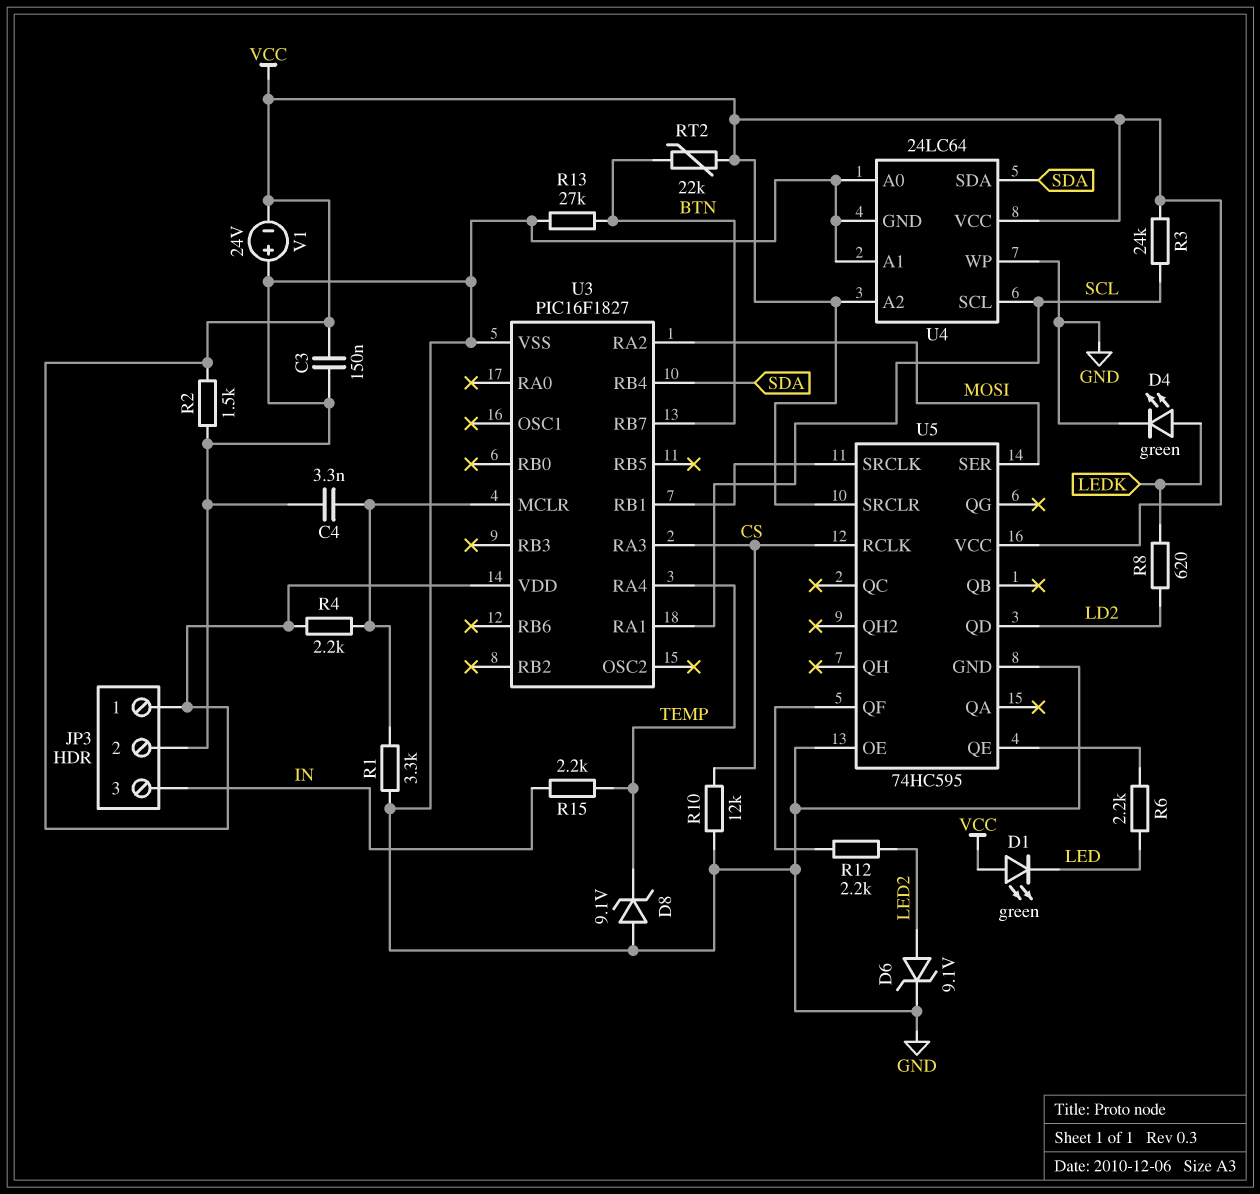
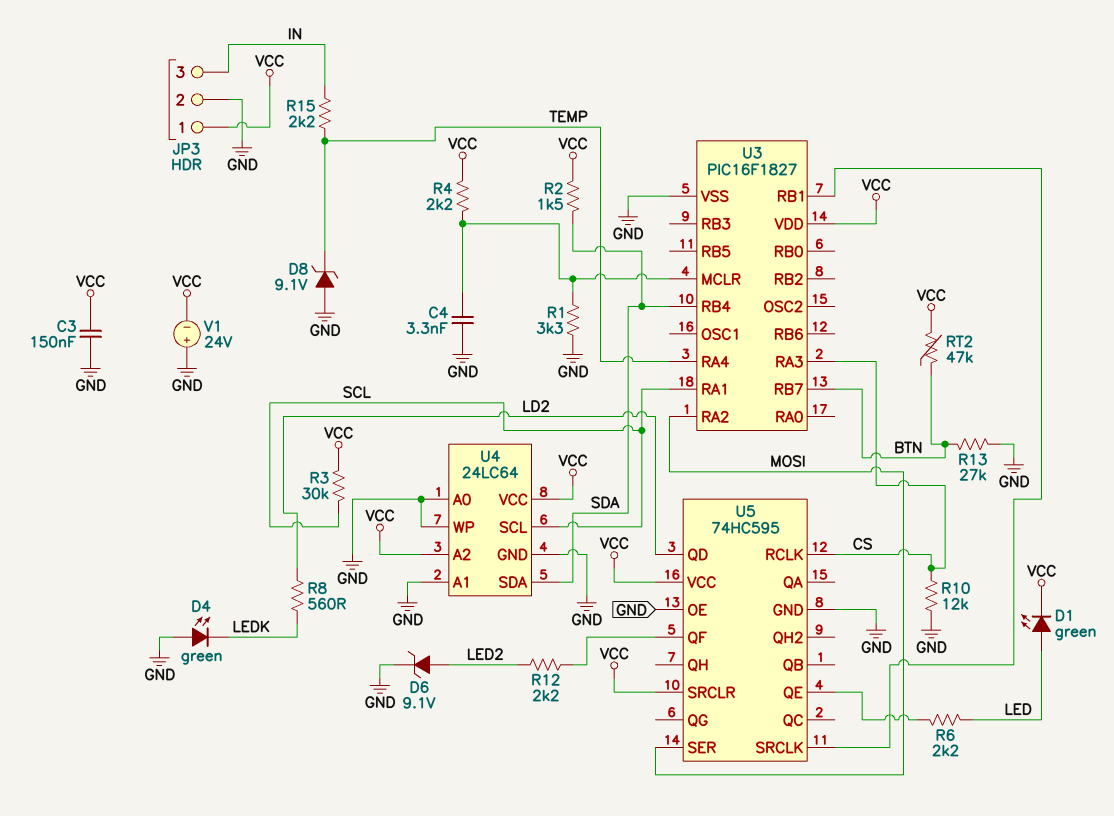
D1: LED green (A VCC, K LED) -> LED green (A LED, K VCC)
D4: LED green (A LEDK, K GND) -> LED green (A GND, K LEDK)
R2: 1.5k (GND, VCC) -> 1.5k (SDA, VCC)
R3: 24k (SCL, VCC) -> 30k (SCL, VCC)
R8: 620 (LD2, LEDK) -> 560 (LD2, LEDK)
RT2: 22k (BTN, VCC) -> 47k (BTN, VCC)

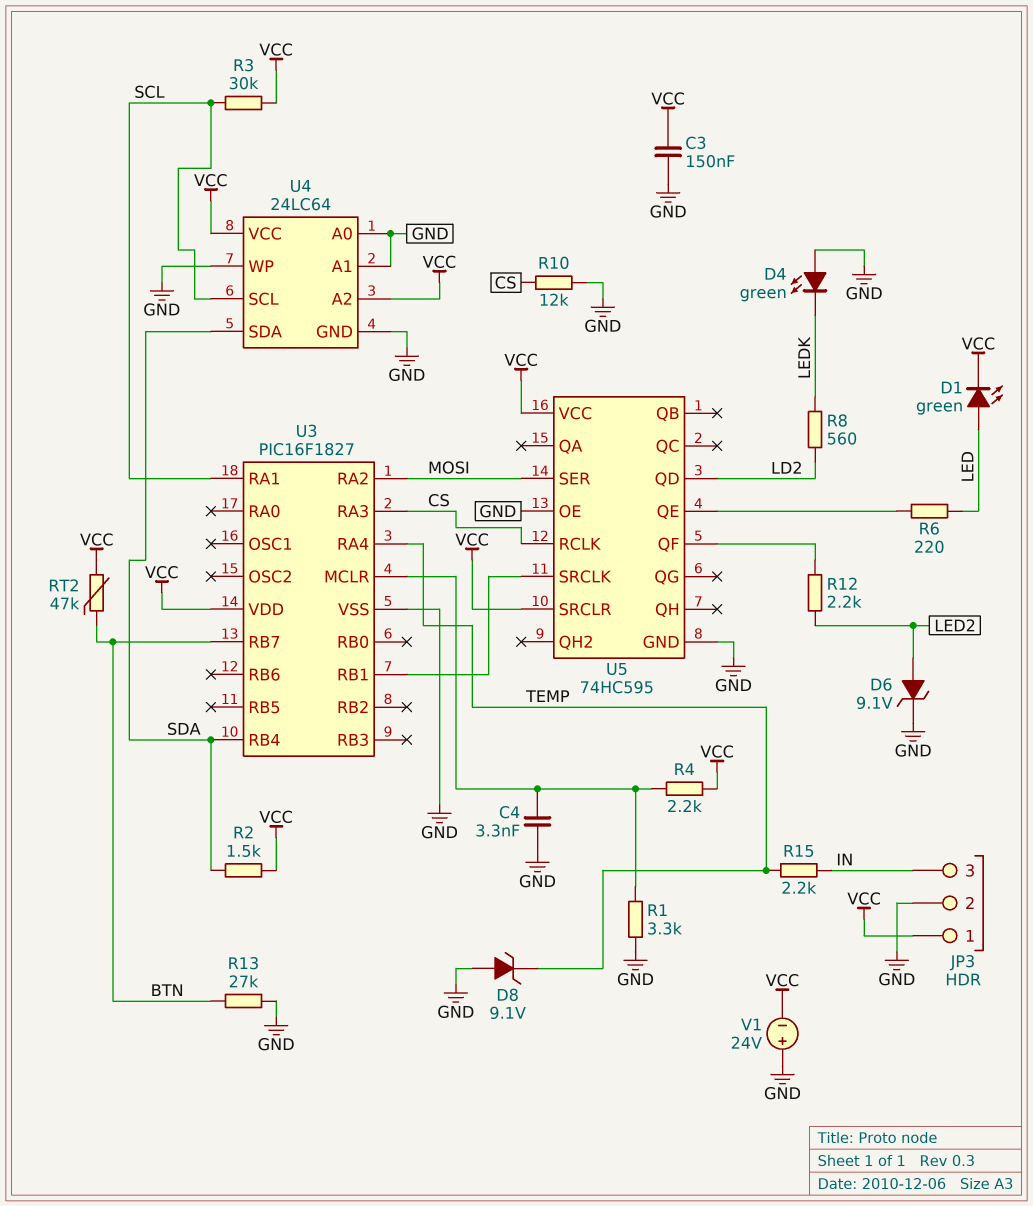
R6: 2.2k (LED, U5/QE) -> 220 (LED, U5/QE)

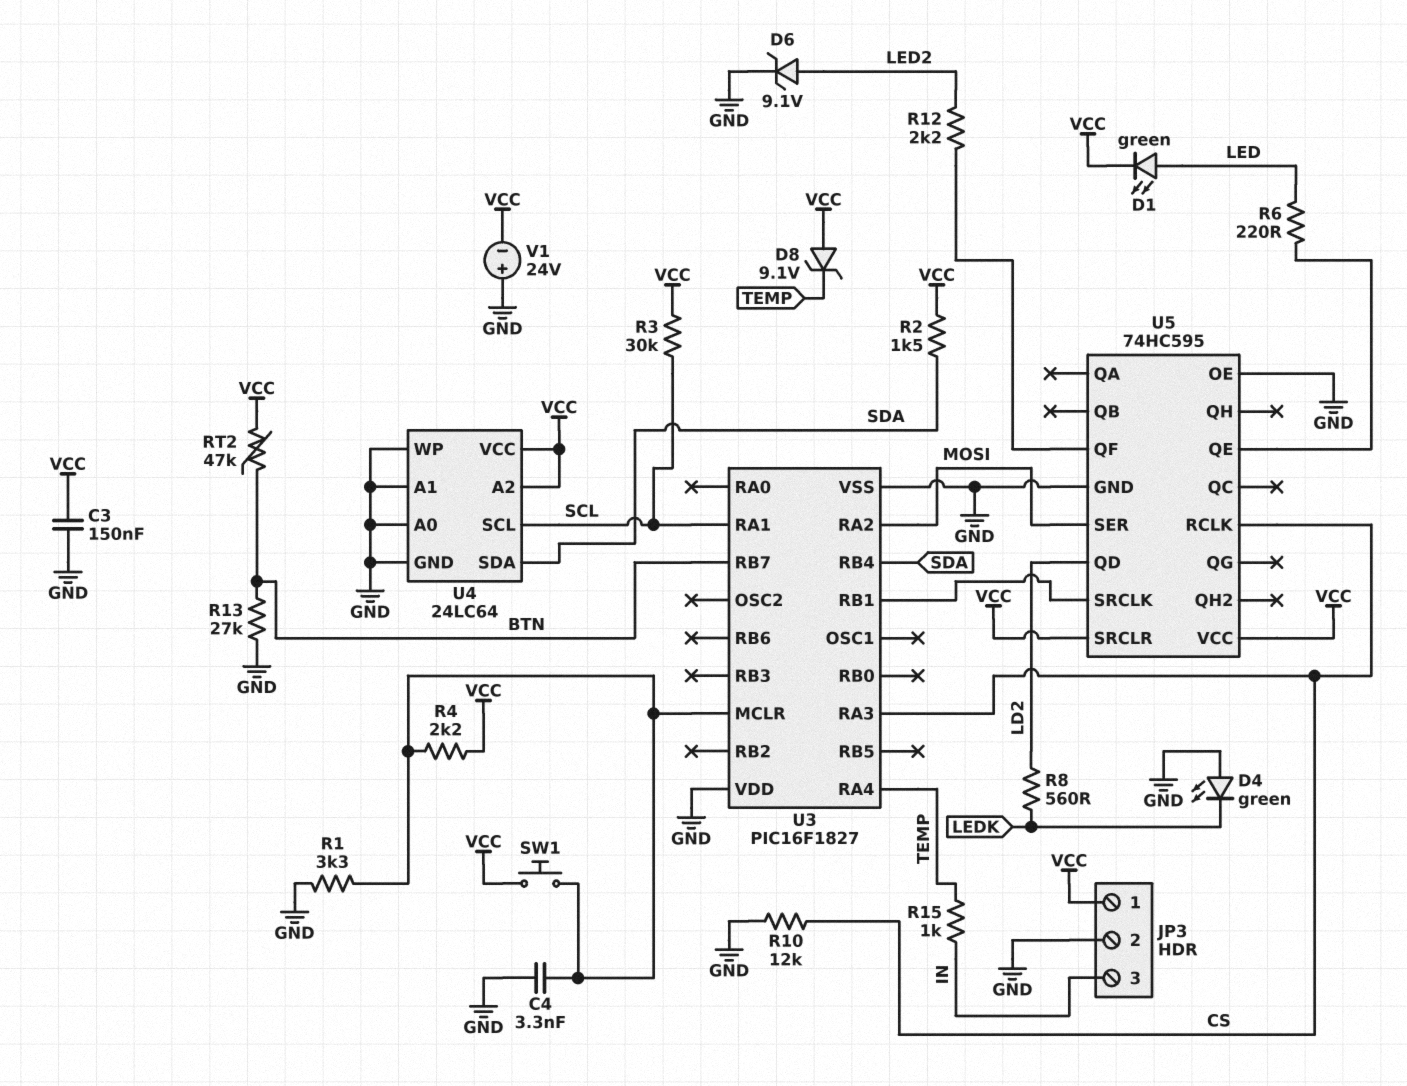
D8: zener 9.1V (A GND, K TEMP) -> zener 9.1V (A VCC, K TEMP)
R15: 2.2k (IN, TEMP) -> 1k (IN, TEMP)
SW1: none -> button (U3/MCLR, VCC)
U3 pin VDD: VCC -> GND

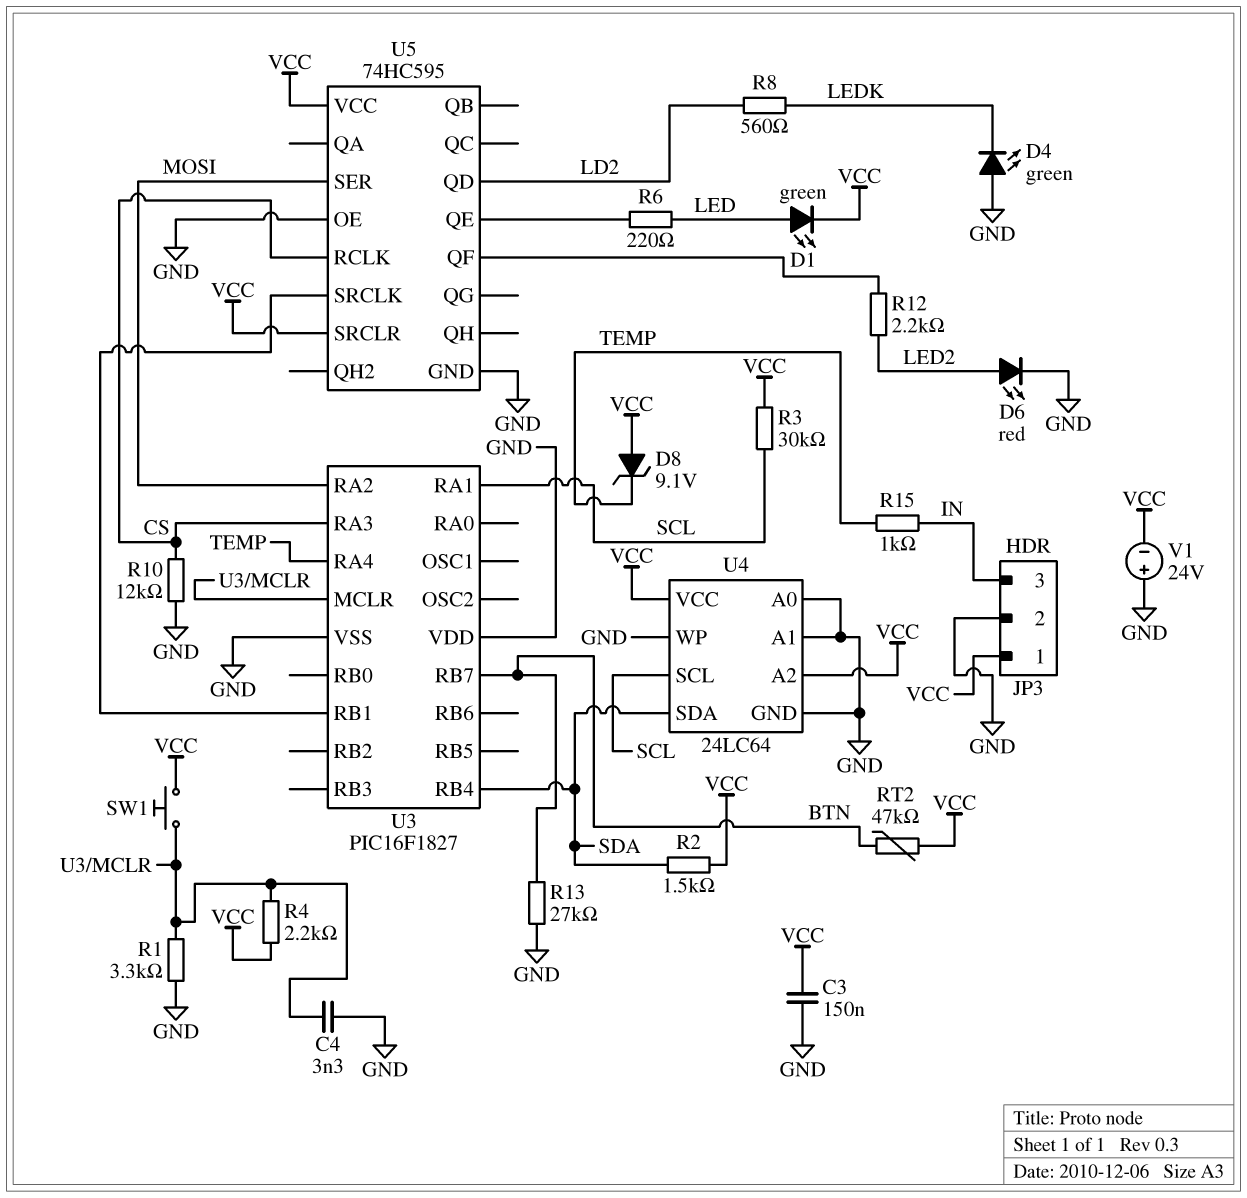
D6: zener 9.1V (A LED2, K GND) -> LED red (A LED2, K GND)

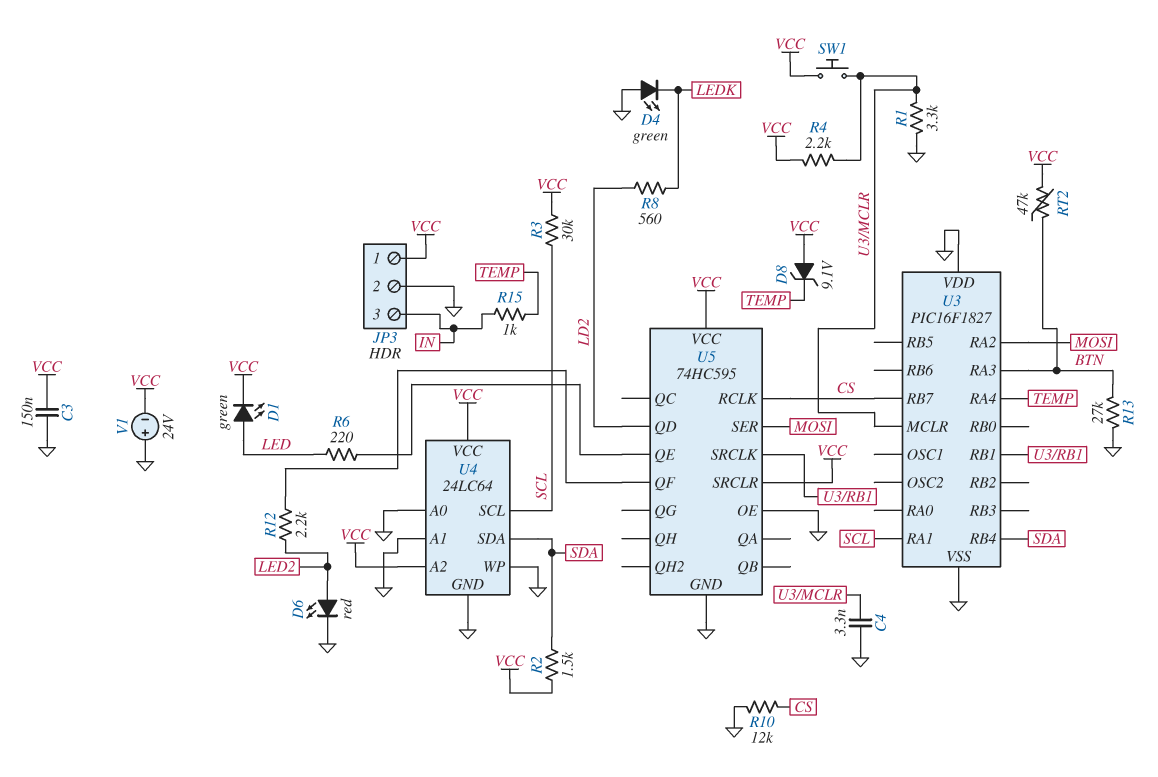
U3 pin RA3: CS -> BTN
U3 pin RB7: BTN -> CS

